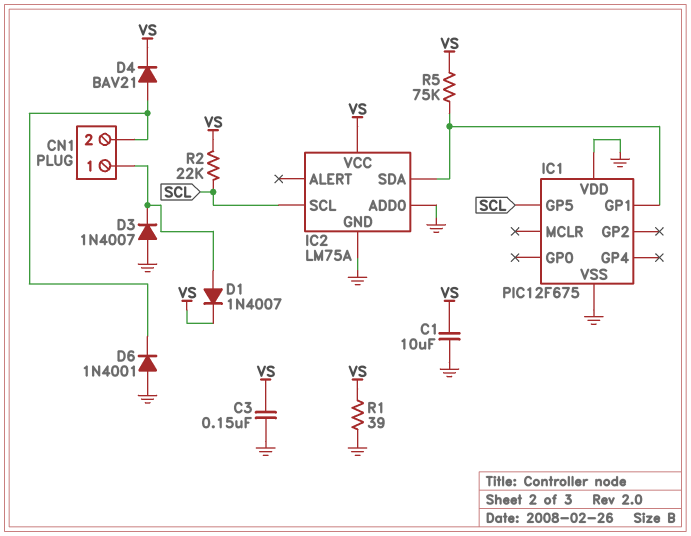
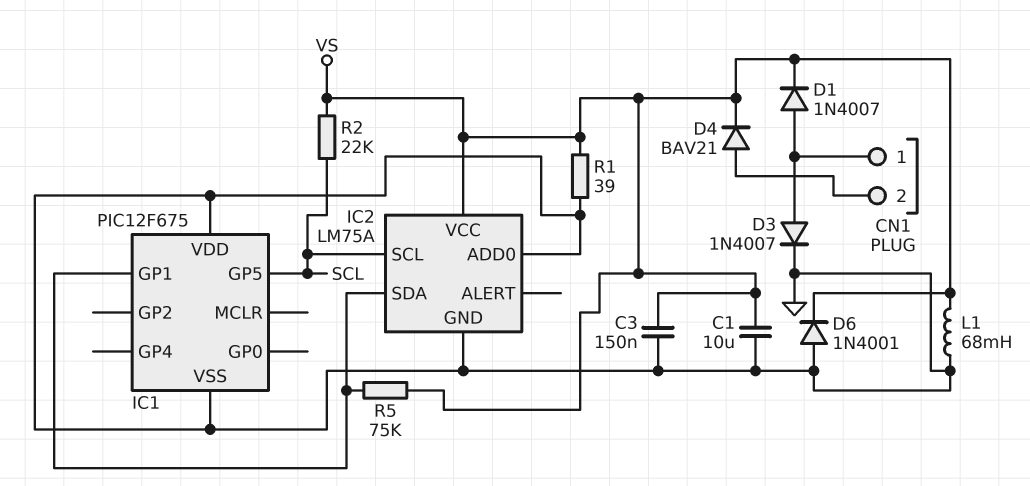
D3: diode 1N4007 (A GND, K CN1/1) -> diode 1N4007 (A CN1/1, K GND)
D6: diode 1N4001 (A GND, K CN1/2) -> diode 1N4001 (A GND, K VS)
L1: none -> 68mH (GND, VS)

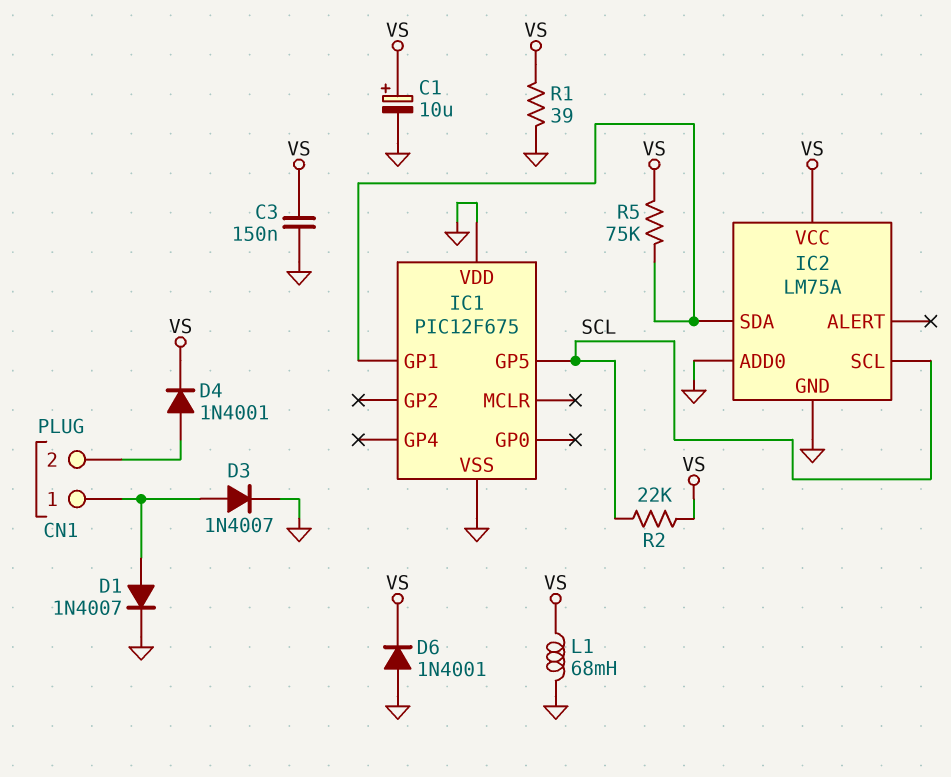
C1: 10uF (GND, VS) -> 10uF (plus VS, minus GND)
D1: diode 1N4007 (A CN1/1, K VS) -> diode 1N4007 (A CN1/1, K GND)
D4: diode BAV21 (A CN1/2, K VS) -> diode 1N4001 (A CN1/2, K VS)

